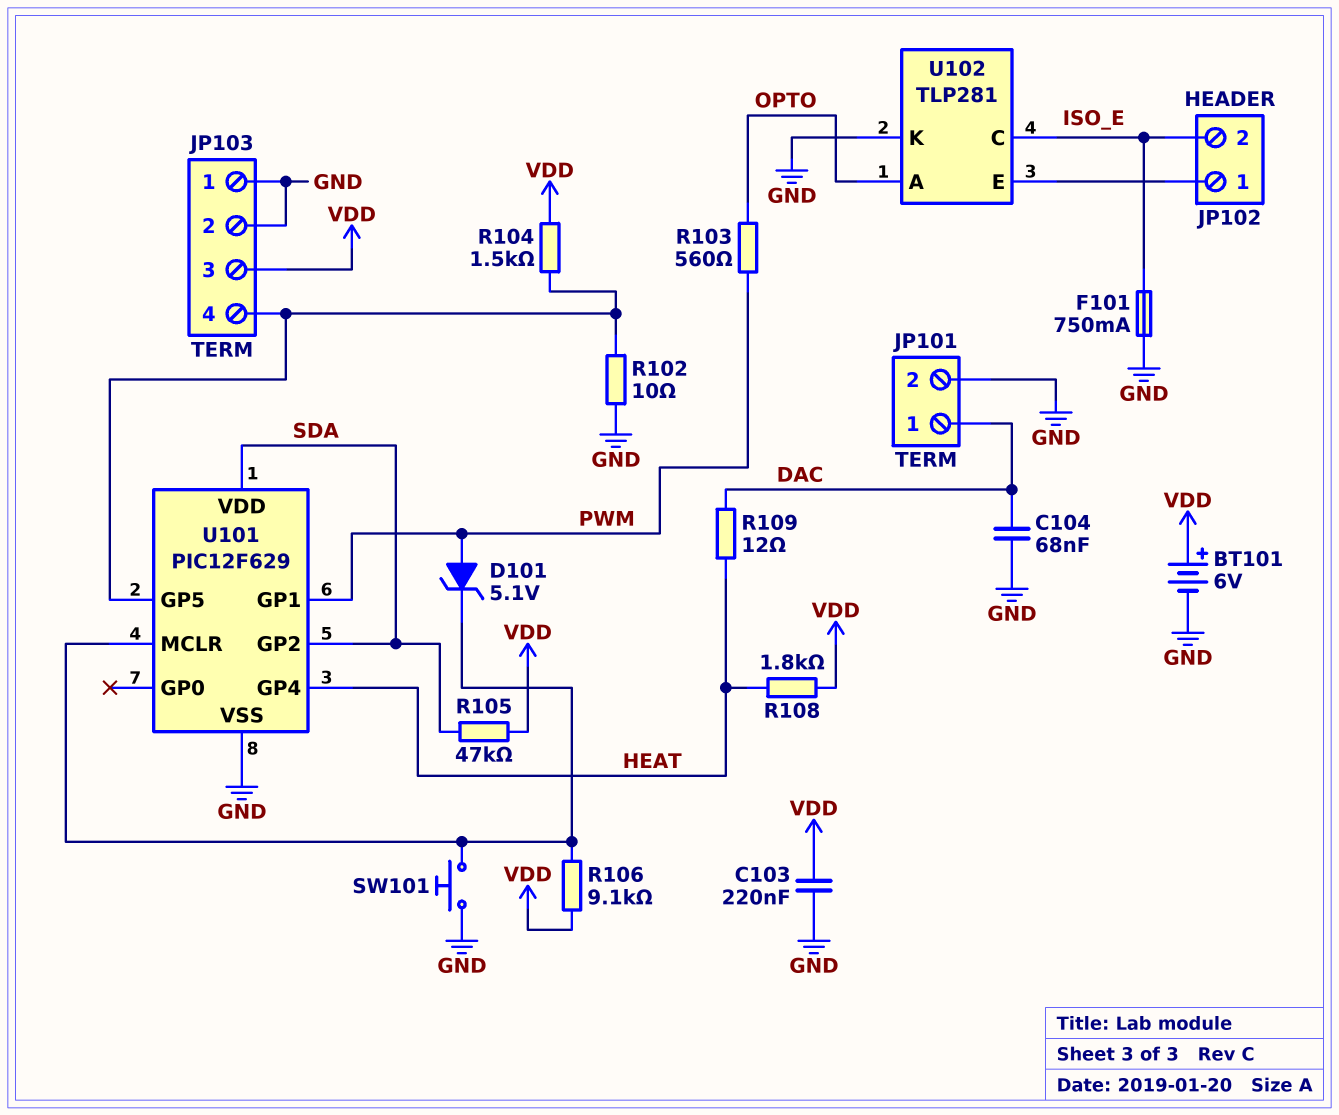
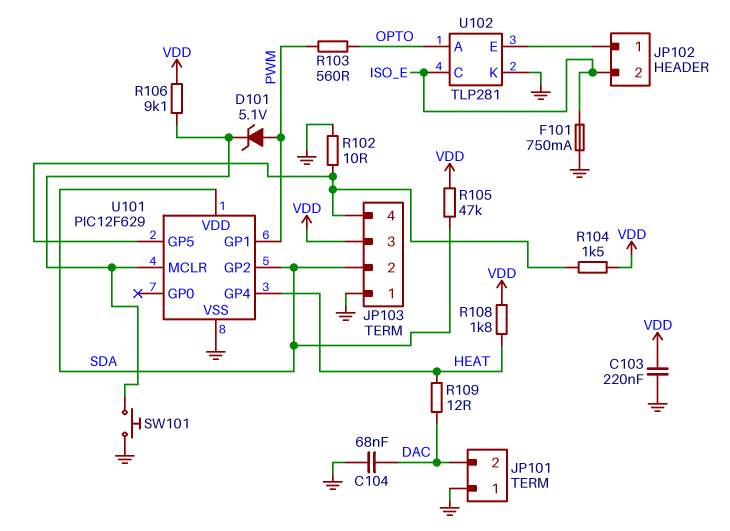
BT101: 6V (plus VDD, minus GND) -> none
JP101 pin 1: DAC -> GND
JP101 pin 2: GND -> DAC
JP103 pin 2: GND -> SDA

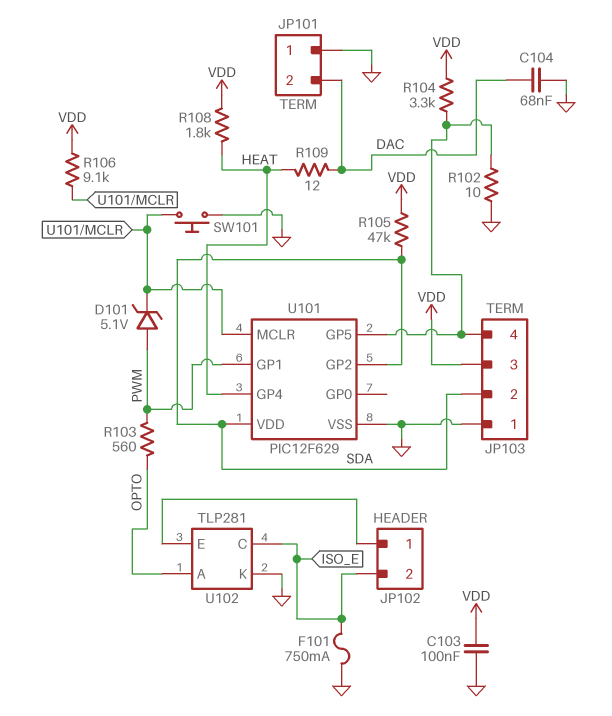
C103: 220nF (GND, VDD) -> 100nF (GND, VDD)
R104: 1.5k (JP103/4, VDD) -> 3.3k (JP103/4, VDD)

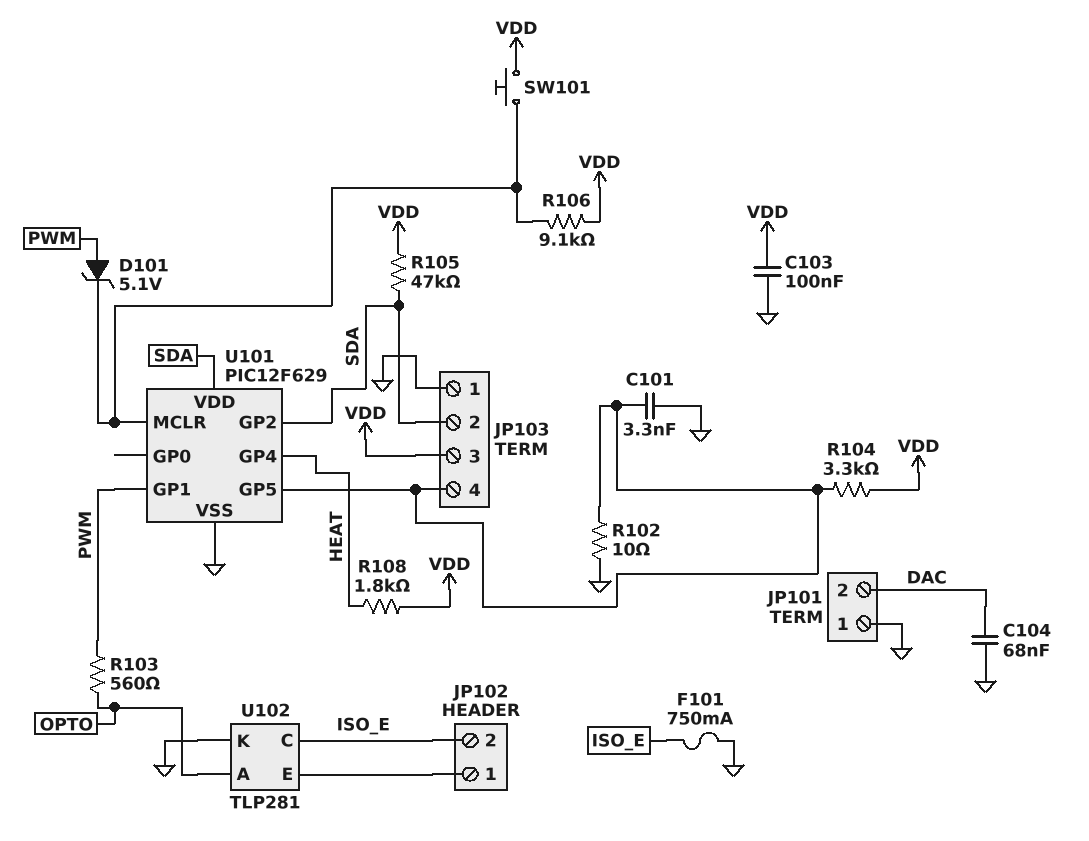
C101: none -> 3.3nF (GND, JP103/4)
R109: 12 (DAC, HEAT) -> none
SW101: button (GND, U101/MCLR) -> button (U101/MCLR, VDD)

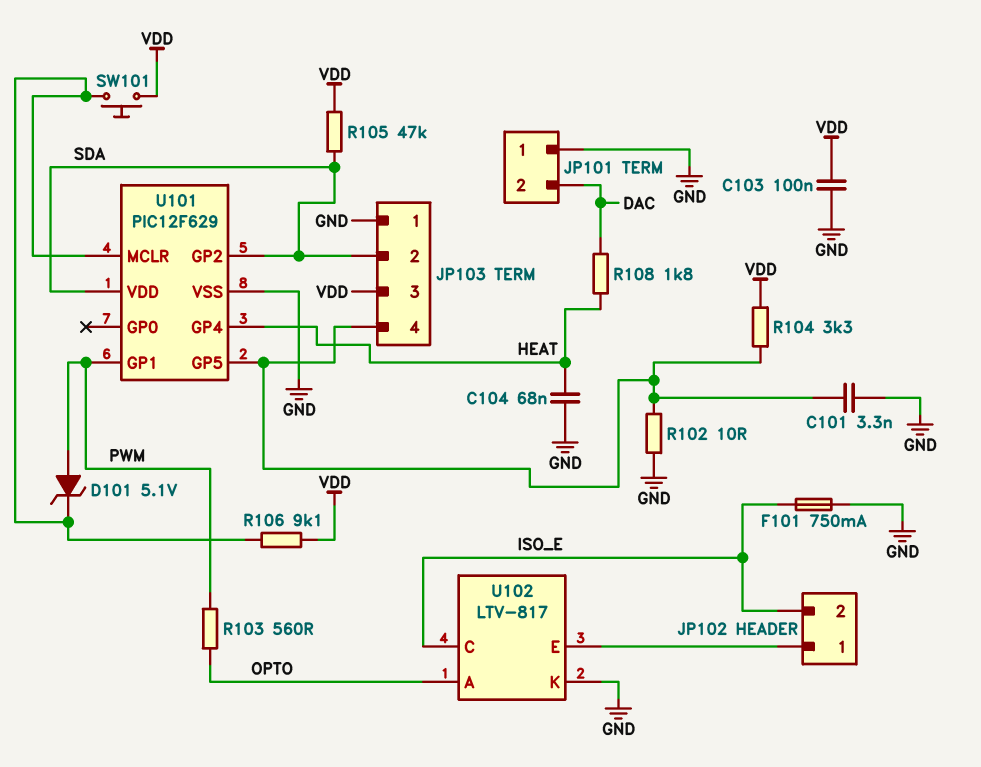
C104: 68nF (DAC, GND) -> 68nF (GND, HEAT)
R108: 1.8k (HEAT, VDD) -> 1.8k (DAC, HEAT)
U102: TLP281 -> LTV-817

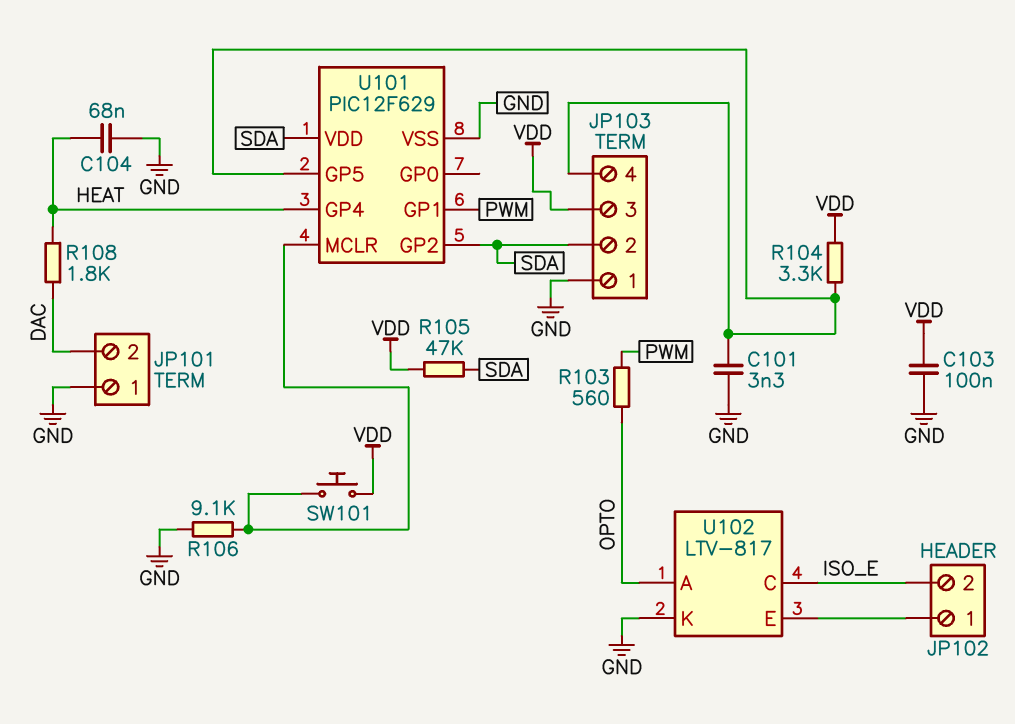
D101: zener 5.1V (A PWM, K U101/MCLR) -> none
F101: 750mA (GND, ISO_E) -> none
R102: 10 (GND, JP103/4) -> none
R106: 9.1k (U101/MCLR, VDD) -> 9.1k (GND, U101/MCLR)

